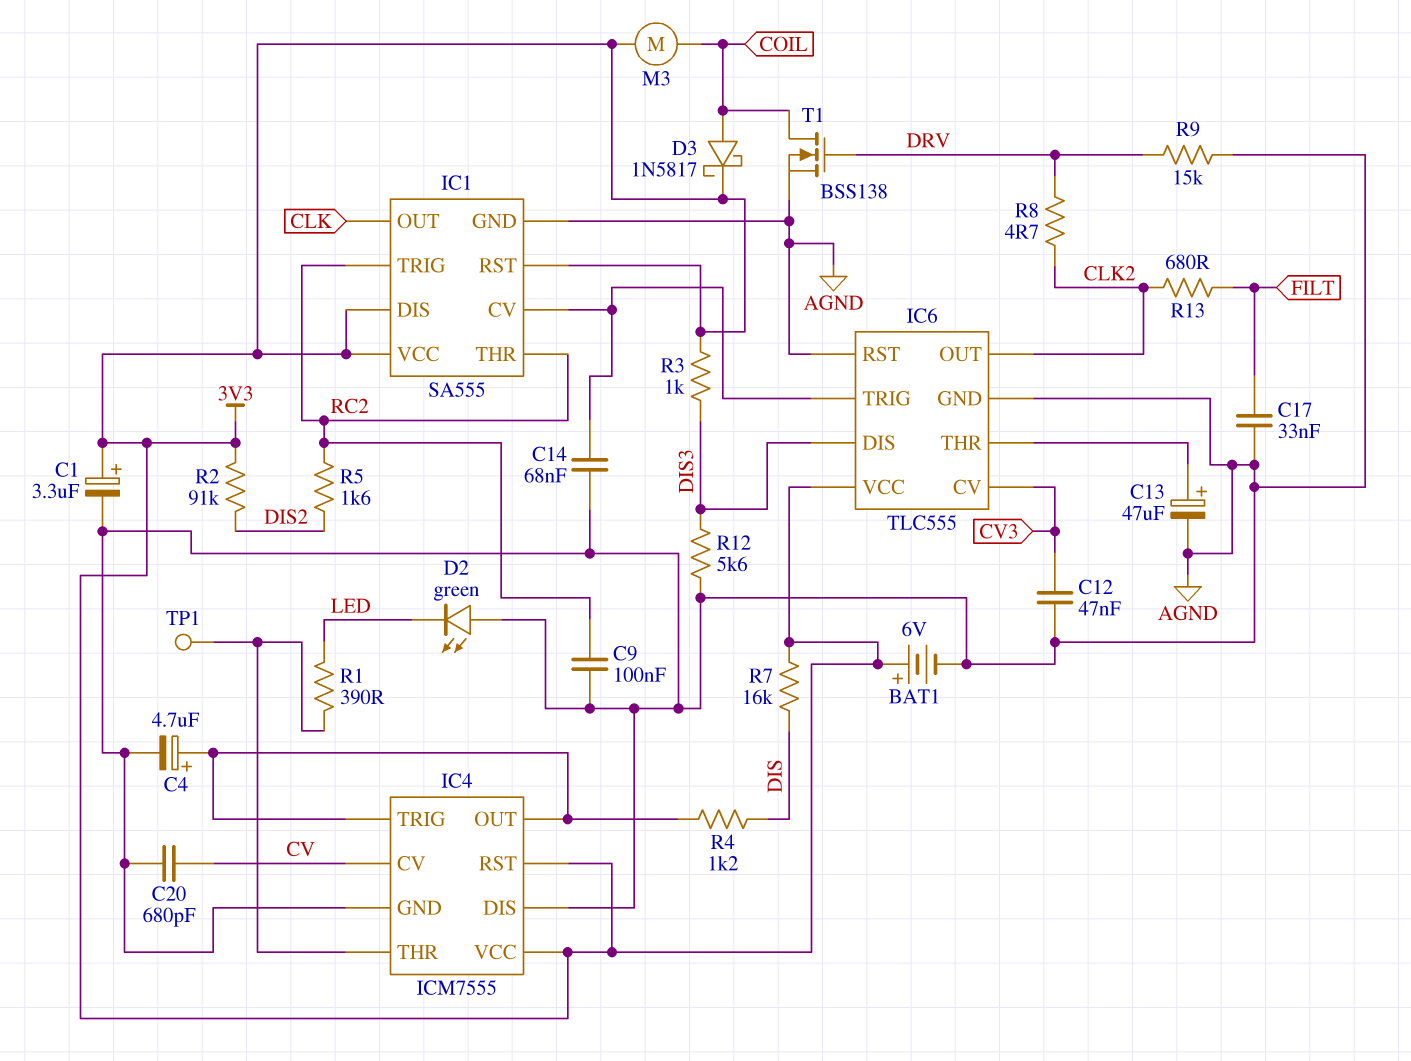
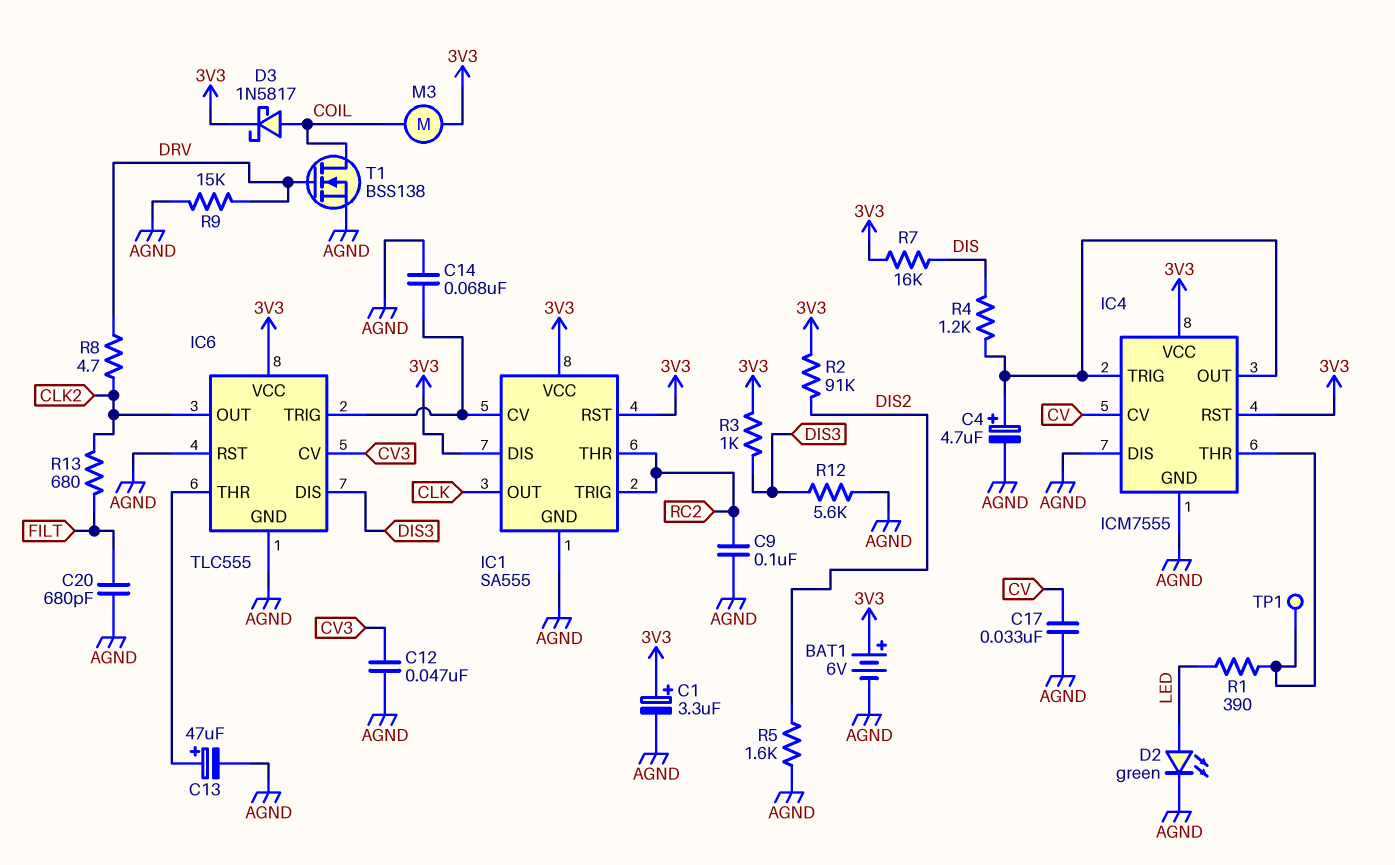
C17: 33nF (AGND, FILT) -> 33nF (AGND, CV)
C20: 680pF (AGND, CV) -> 680pF (AGND, FILT)
D2: LED green (A AGND, K LED) -> LED green (A LED, K AGND)
R5: 1.6k (DIS2, RC2) -> 1.6k (AGND, DIS2)

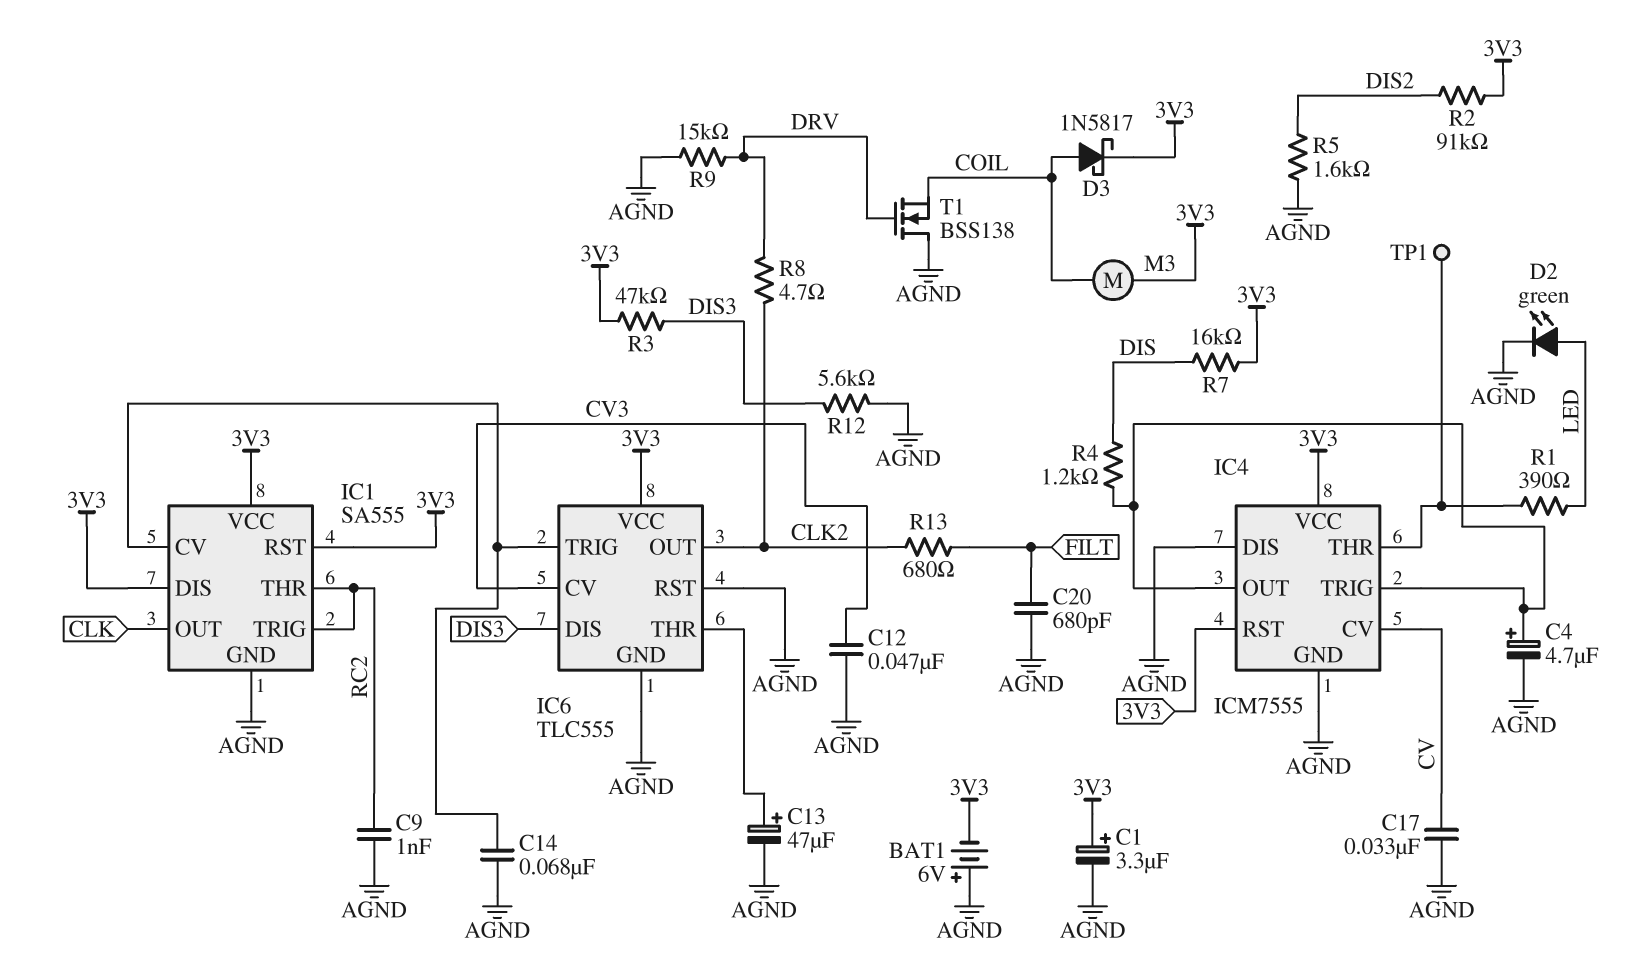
BAT1: 6V (plus 3V3, minus AGND) -> 6V (plus AGND, minus 3V3)
C9: 100nF (AGND, RC2) -> 1nF (AGND, RC2)
R3: 1k (3V3, DIS3) -> 47k (3V3, DIS3)
T1: NMOS BSS138 (G DRV, D COIL, S AGND) -> NMOS BSS138 (G DRV, D AGND, S COIL)

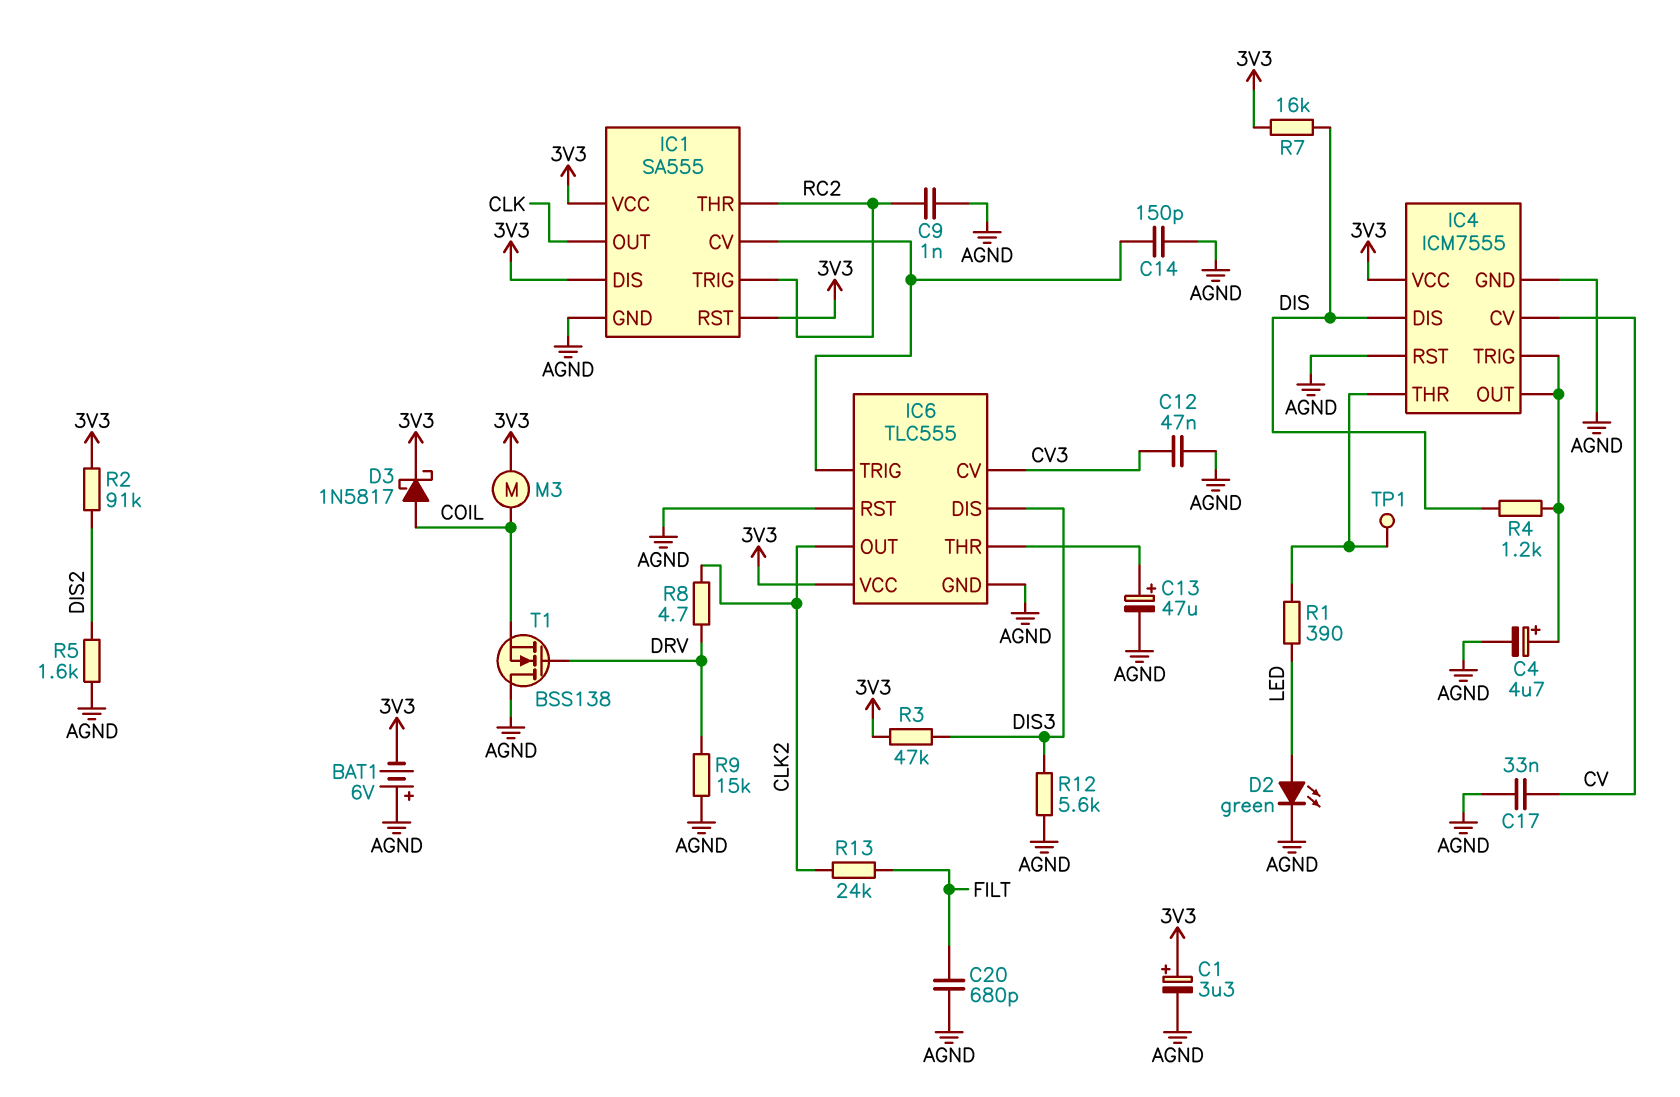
C14: 68nF (AGND, IC1/CV) -> 150pF (AGND, IC1/CV)
IC4 pin DIS: AGND -> DIS
IC4 pin RST: 3V3 -> AGND
R13: 680 (CLK2, FILT) -> 24k (CLK2, FILT)

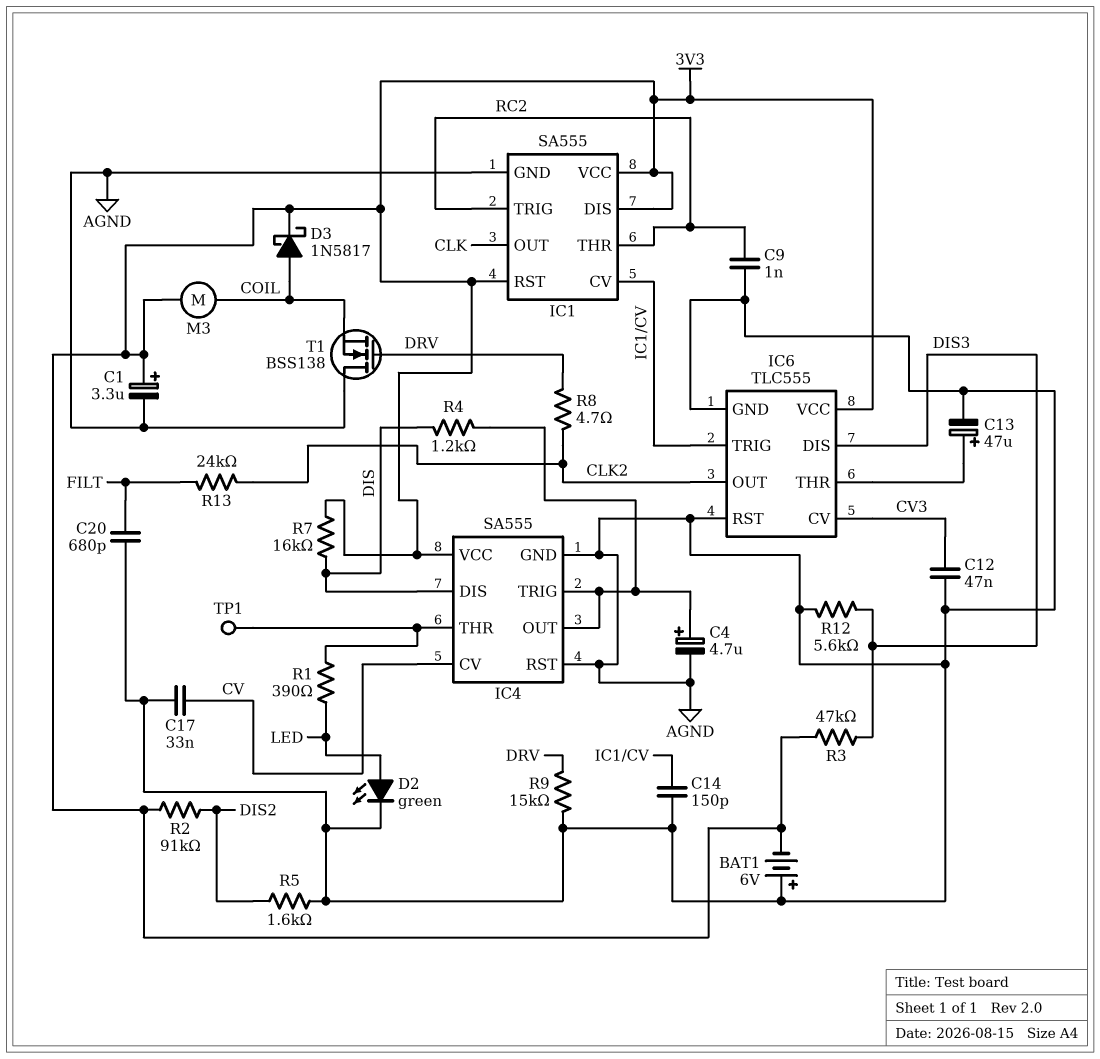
IC4: ICM7555 -> SA555

